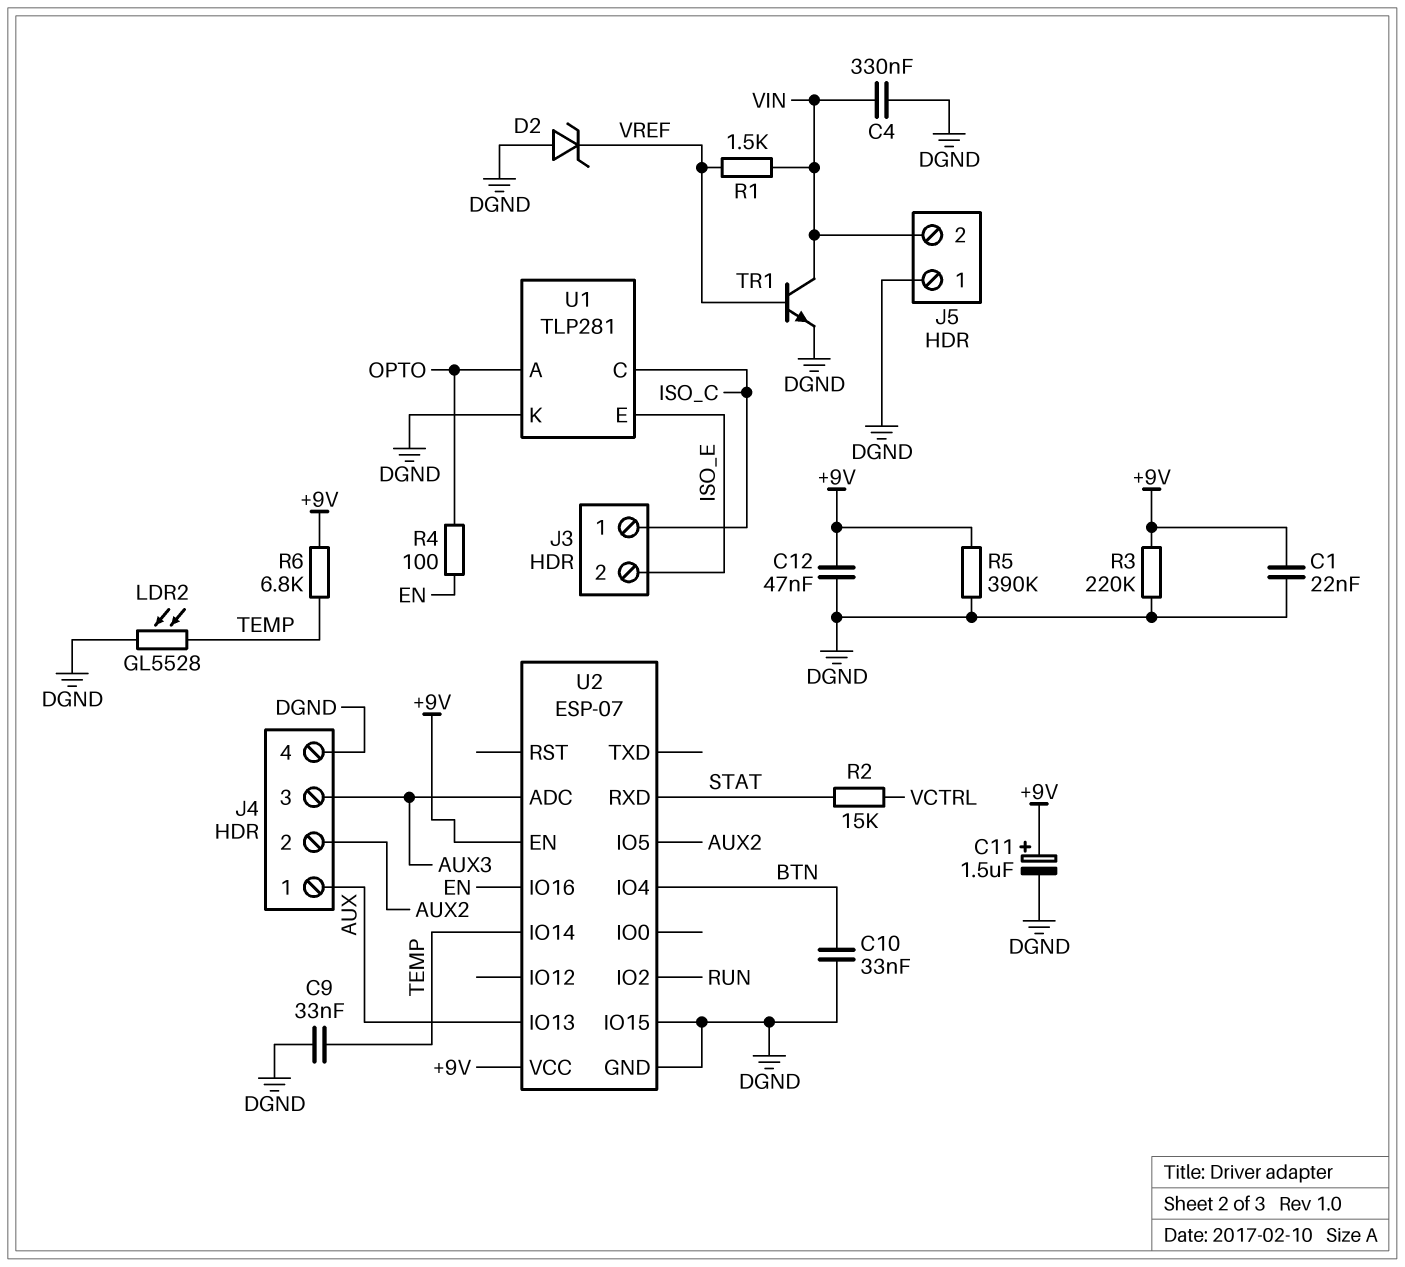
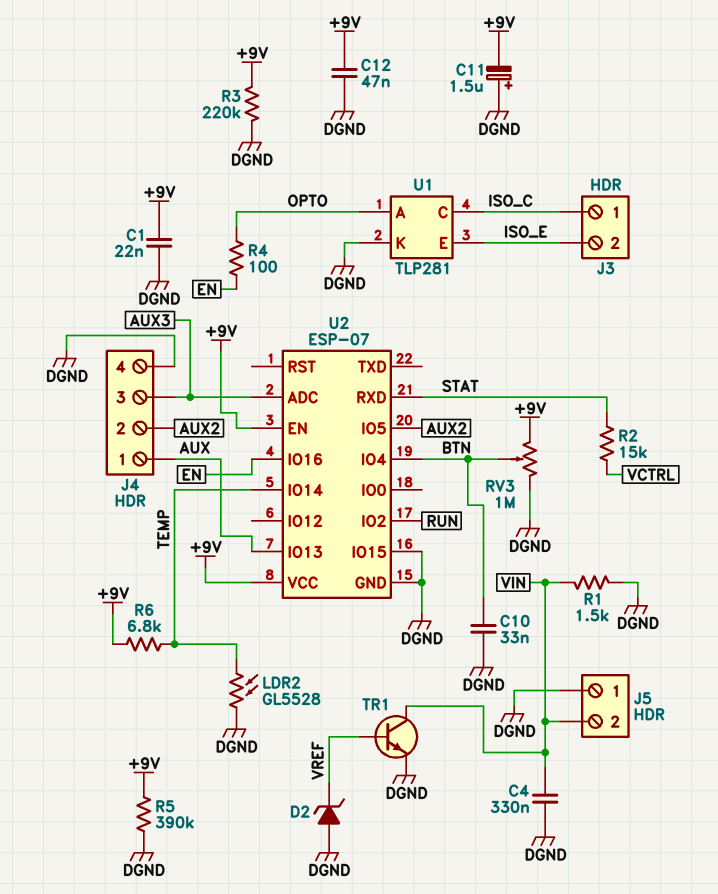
C9: 33nF (DGND, TEMP) -> none
C11: 1.5uF (plus +9V, minus DGND) -> 1.5uF (plus DGND, minus +9V)
R1: 1.5k (VIN, VREF) -> 1.5k (DGND, VIN)
RV3: none -> 1M (+9V, DGND, wiper BTN)

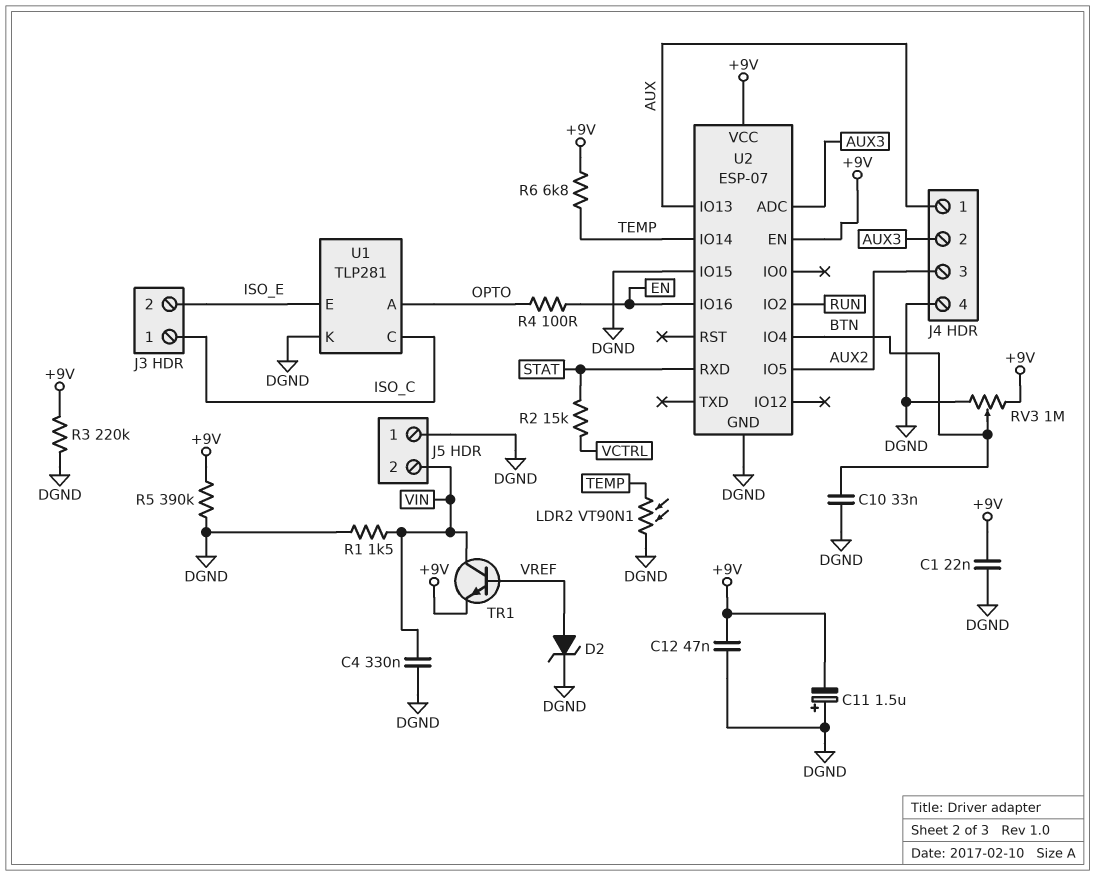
D2: zener (A DGND, K VREF) -> zener (A VREF, K DGND)
J4 pin 2: AUX2 -> AUX3
J4 pin 3: AUX3 -> AUX2
LDR2: GL5528 (DGND, TEMP) -> VT90N1 (DGND, TEMP)
TR1: NPN (B VREF, C VIN, E DGND) -> NPN (B VREF, C VIN, E +9V)

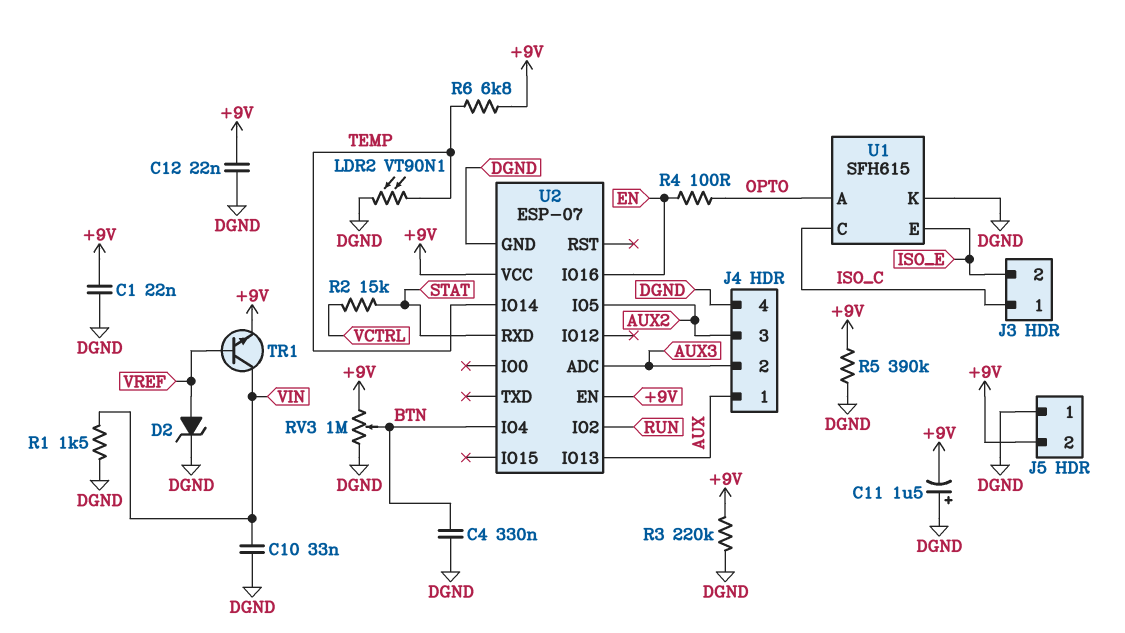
C4: 330nF (DGND, VIN) -> 330nF (BTN, DGND)
C10: 33nF (BTN, DGND) -> 33nF (DGND, VIN)
C12: 47nF (+9V, DGND) -> 22nF (+9V, DGND)
J5 pin 2: VIN -> +9V
U1: TLP281 -> SFH615
U2 pin IO15: DGND -> none

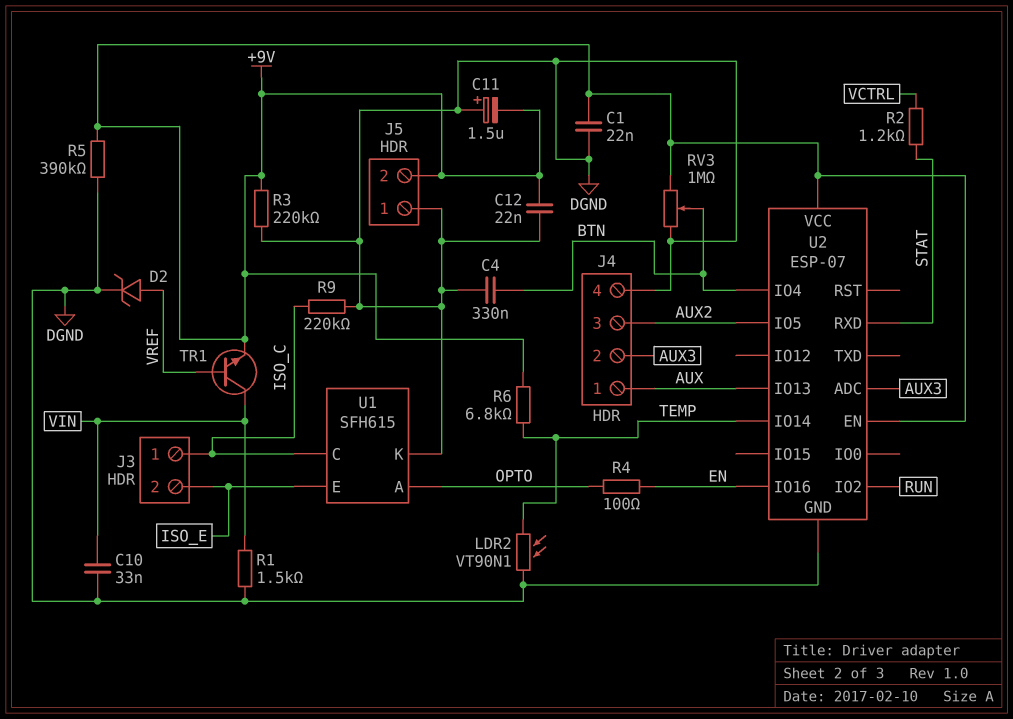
R2: 15k (STAT, VCTRL) -> 1.2k (STAT, VCTRL)
R9: none -> 220k (DGND, ISO_C)

